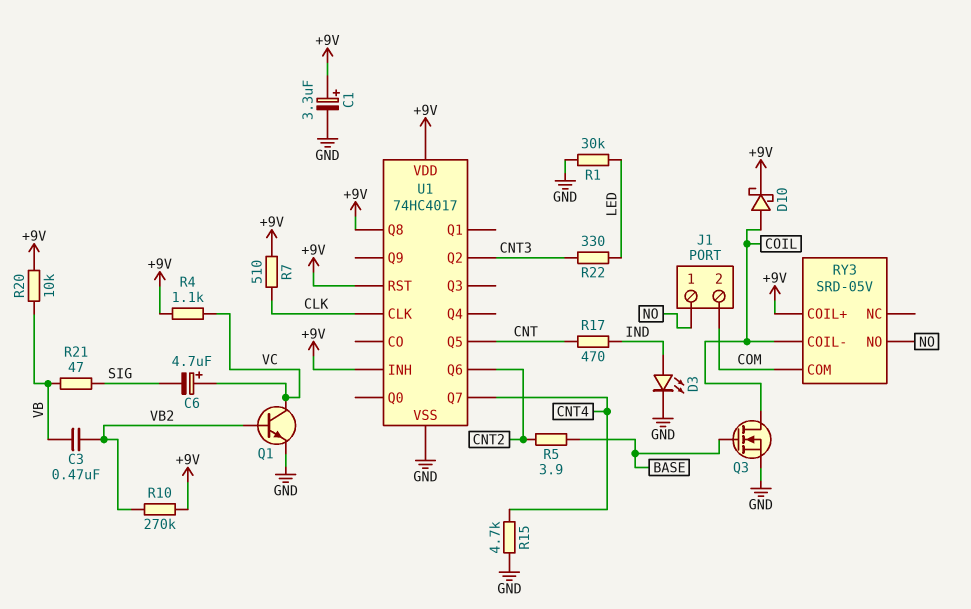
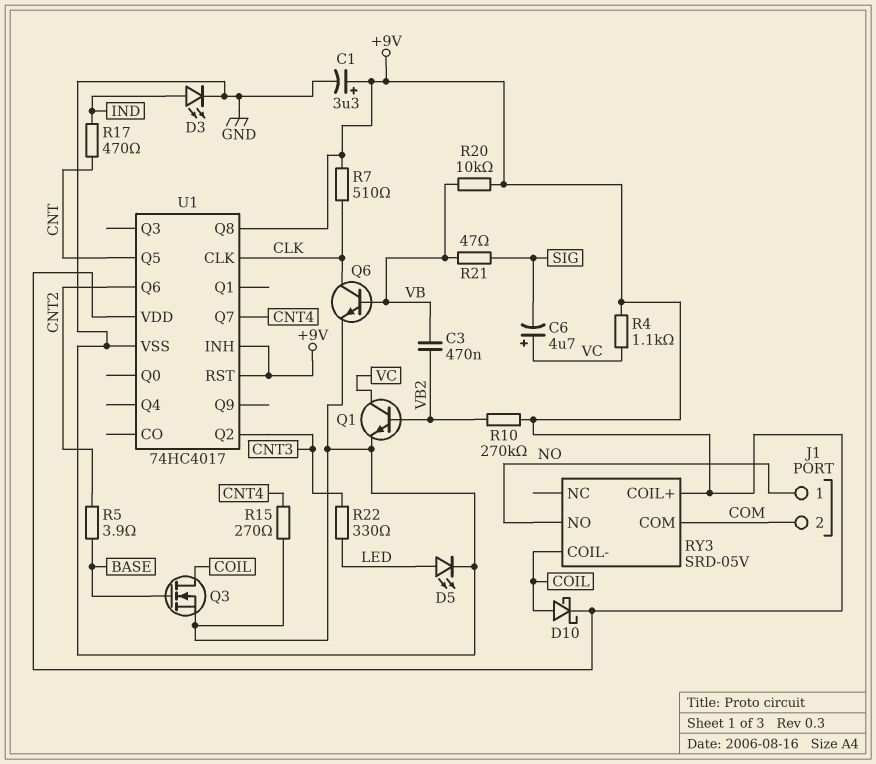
D5: none -> LED (A LED, K GND)
Q6: none -> NPN (B VB, C CLK, E GND)
R1: 30k (GND, LED) -> none
R15: 4.7k (CNT4, GND) -> 270 (CNT4, GND)

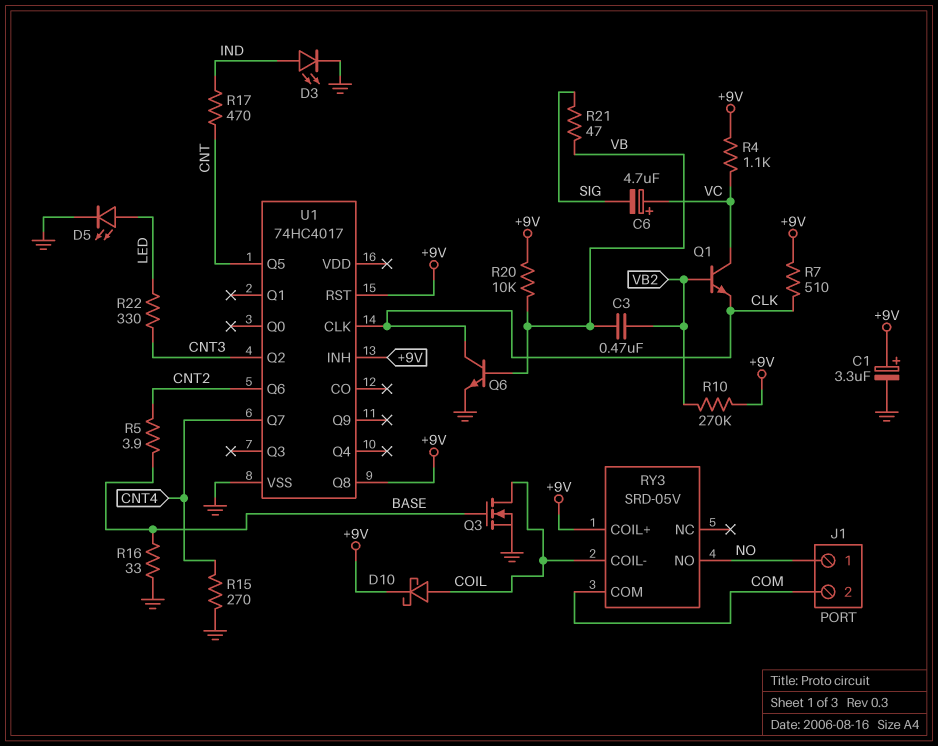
Q1: NPN (B VB2, C VC, E GND) -> NPN (B VB2, C VC, E CLK)
R16: none -> 33 (BASE, GND)
U1 pin VDD: +9V -> none

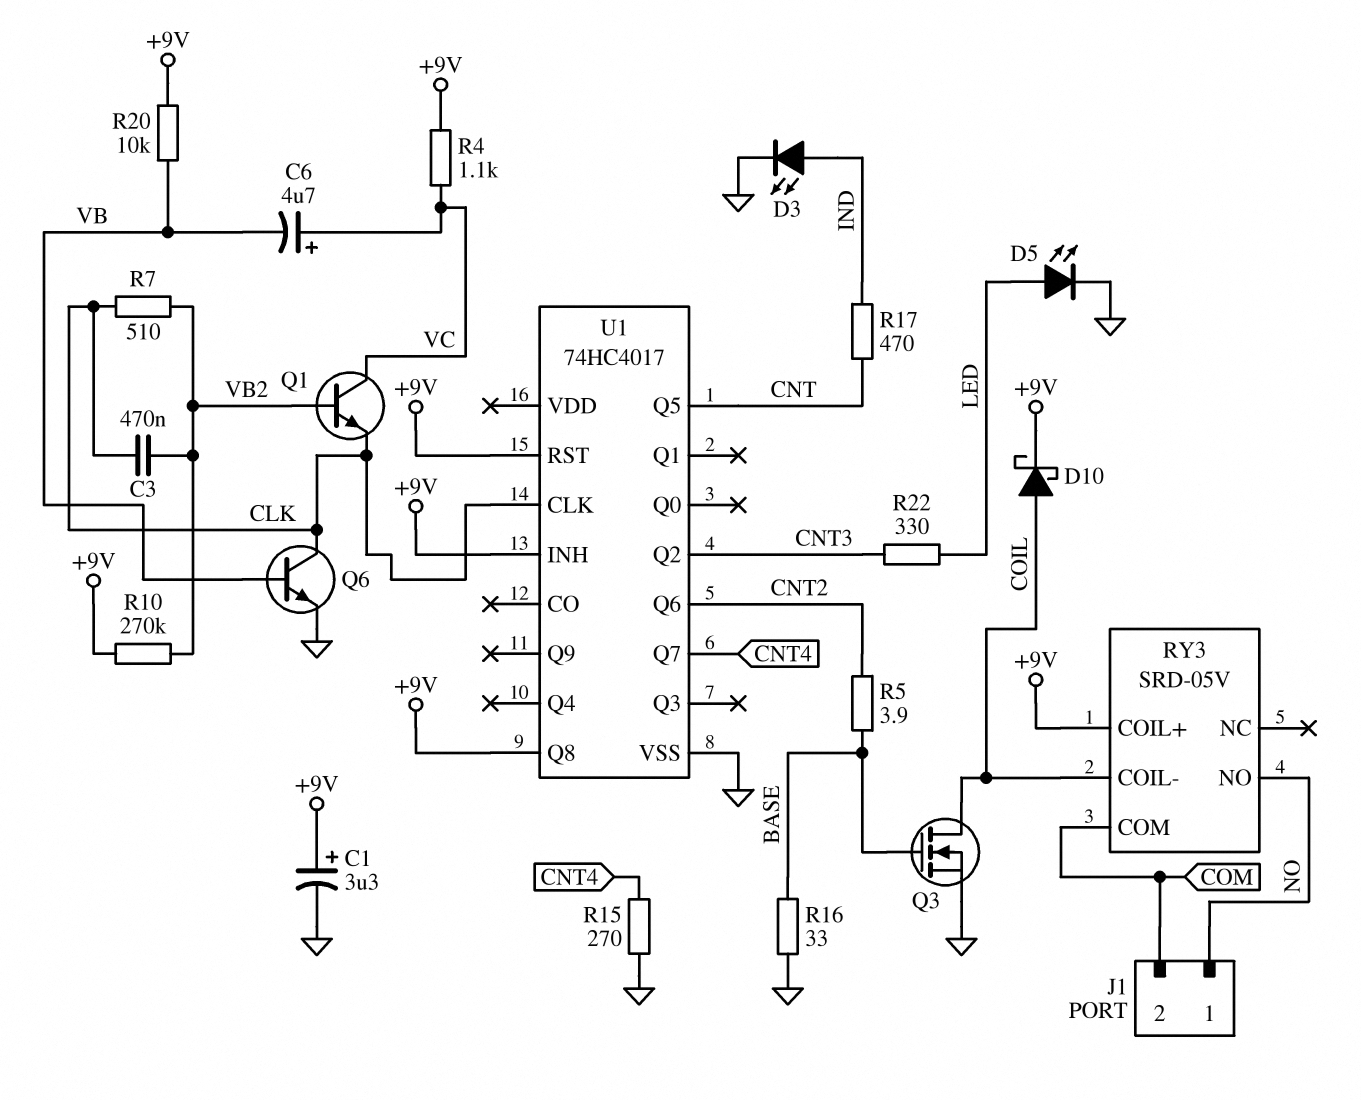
C3: 470nF (VB, VB2) -> 470nF (CLK, VB2)
C6: 4.7uF (plus VC, minus SIG) -> 4.7uF (plus VC, minus VB)
R7: 510 (+9V, CLK) -> 510 (CLK, VB2)
R21: 47 (SIG, VB) -> none

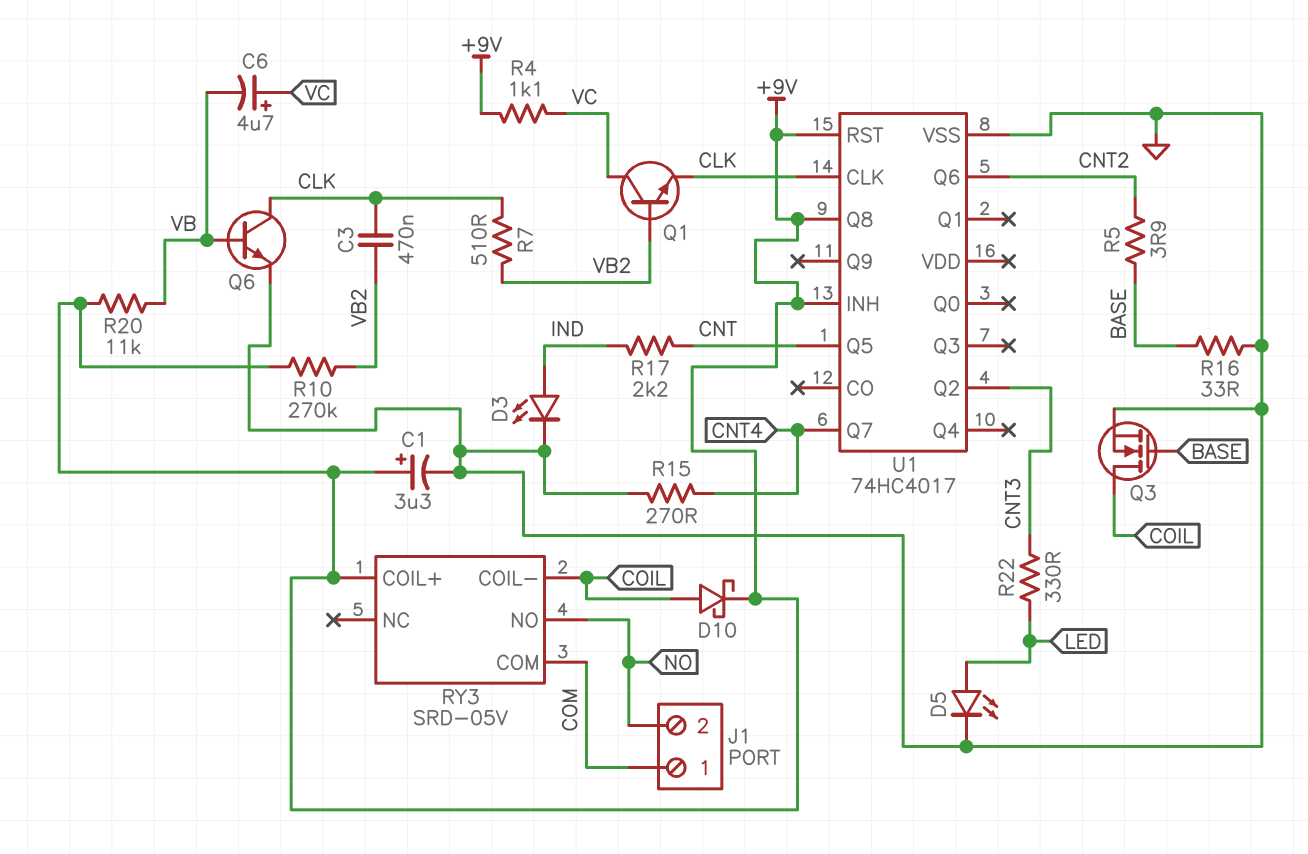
J1 pin 1: NO -> COM
J1 pin 2: COM -> NO
R17: 470 (CNT, IND) -> 2.2k (CNT, IND)
R20: 10k (+9V, VB) -> 11k (+9V, VB)

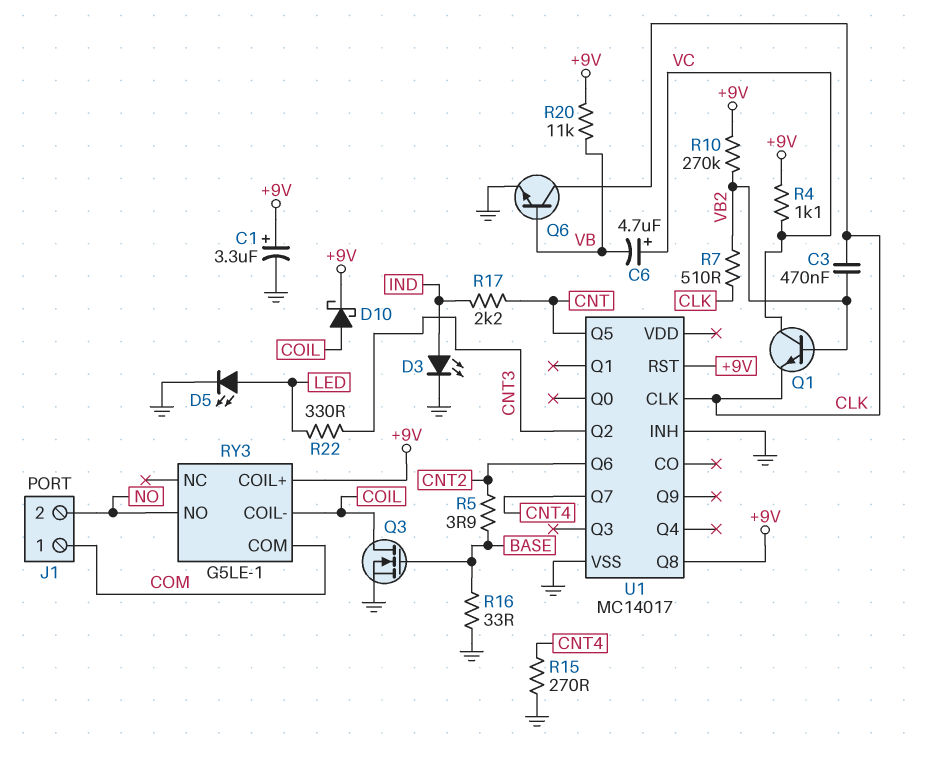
RY3: SRD-05V -> G5LE-1
U1: 74HC4017 -> MC14017
U1 pin INH: +9V -> GND

